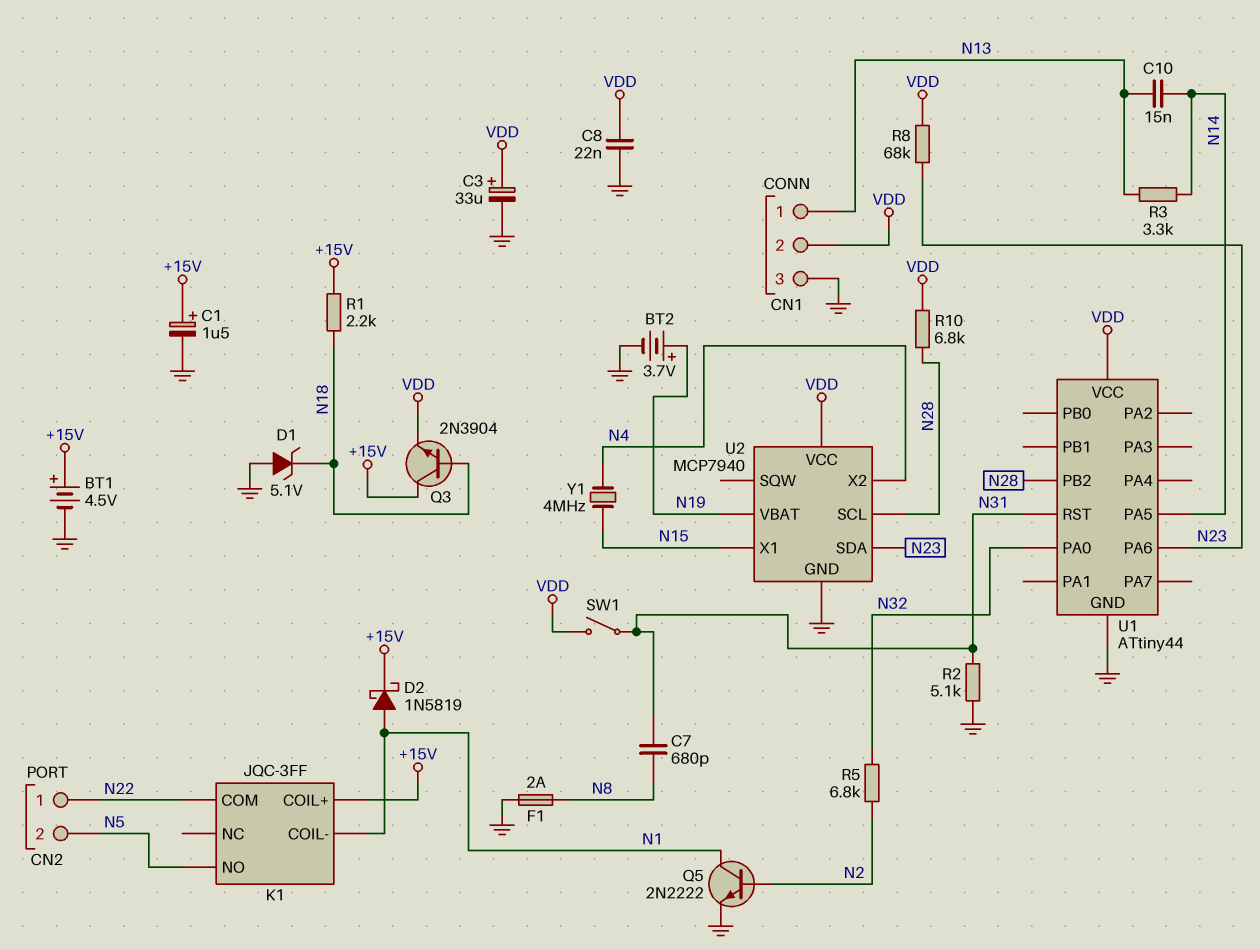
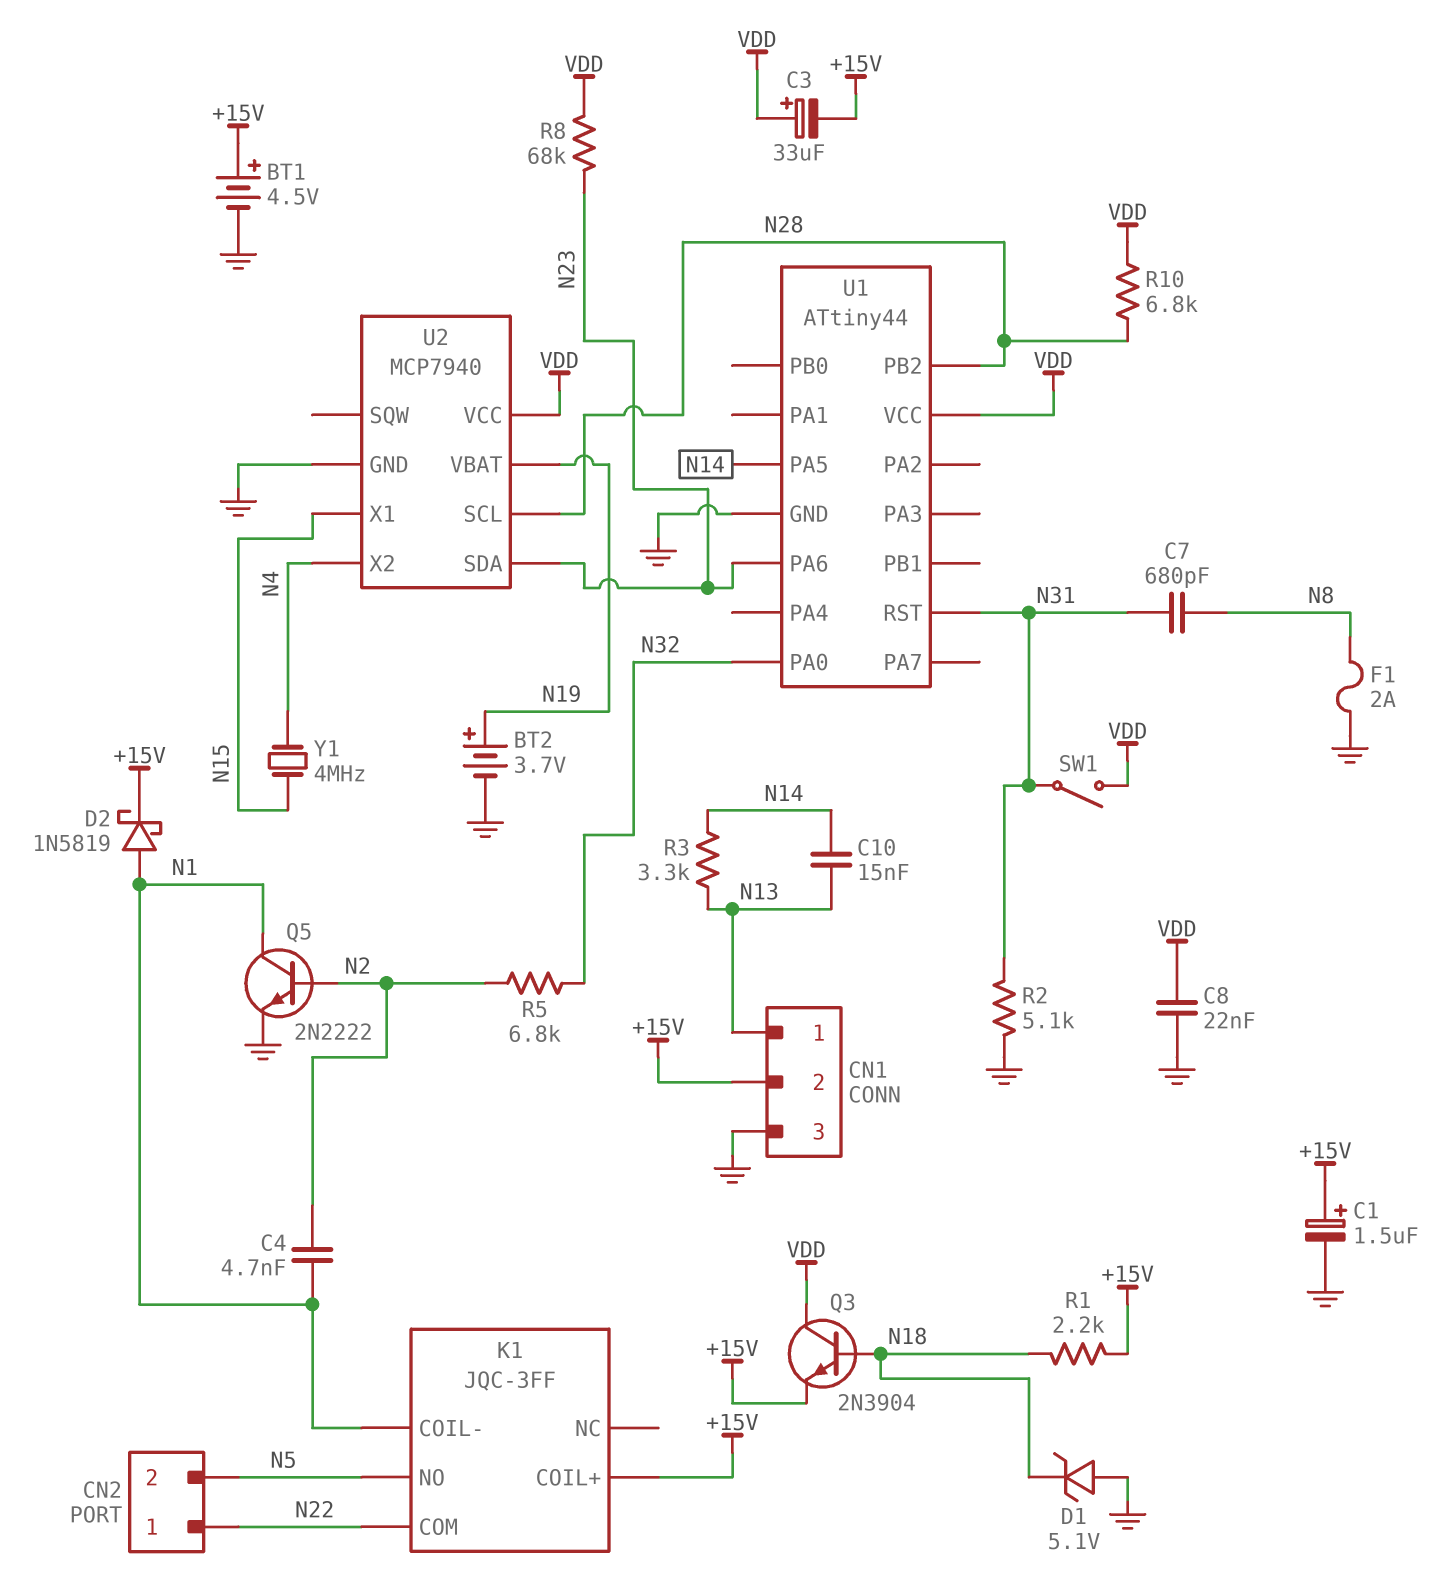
C3: 33uF (plus VDD, minus GND) -> 33uF (plus VDD, minus +15V)
C4: none -> 4.7nF (N1, N2)
CN1 pin 2: VDD -> +15V
Q3: NPN 2N3904 (B N18, C +15V, E VDD) -> NPN 2N3904 (B N18, C VDD, E +15V)

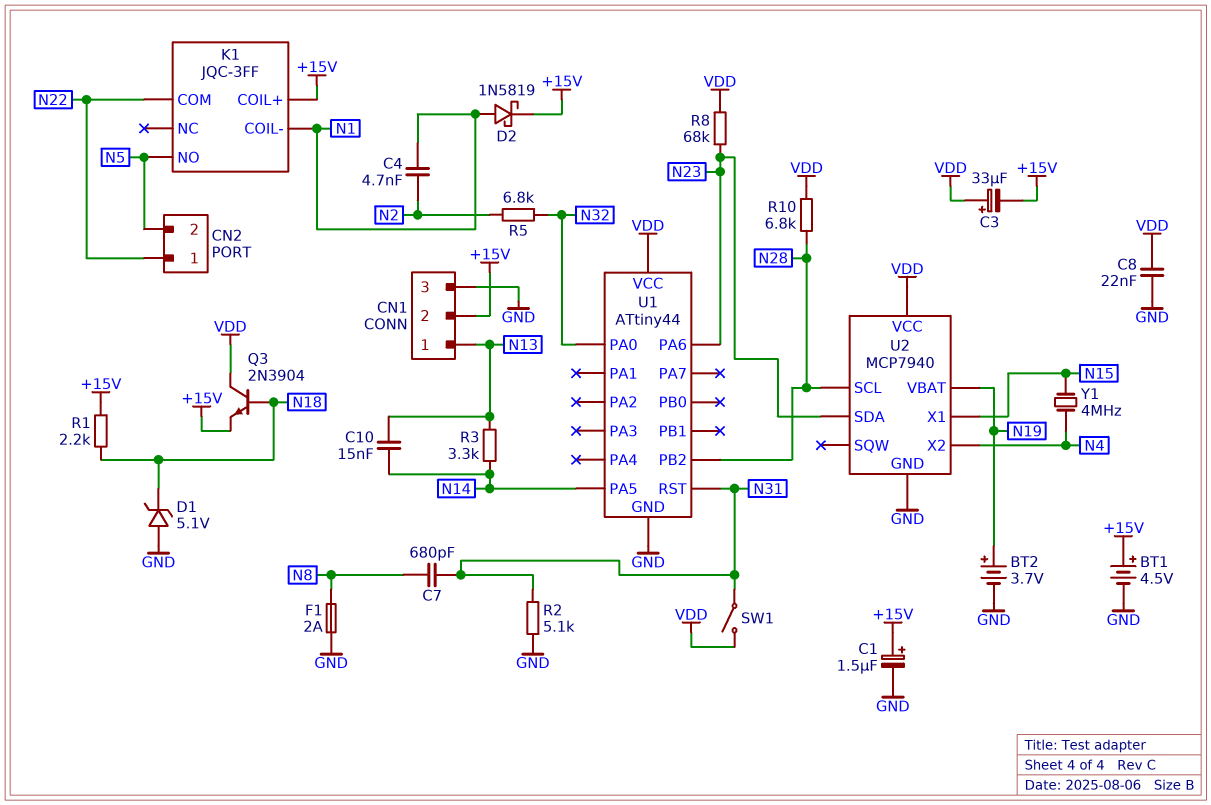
Q5: NPN 2N2222 (B N2, C N1, E GND) -> none

